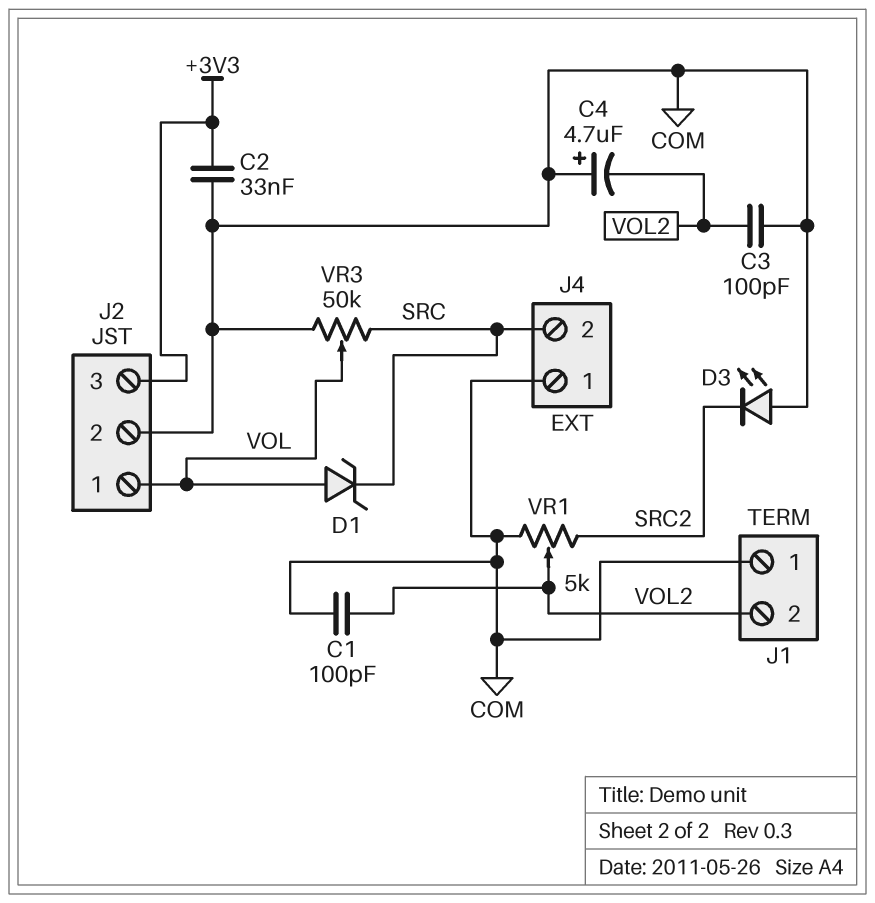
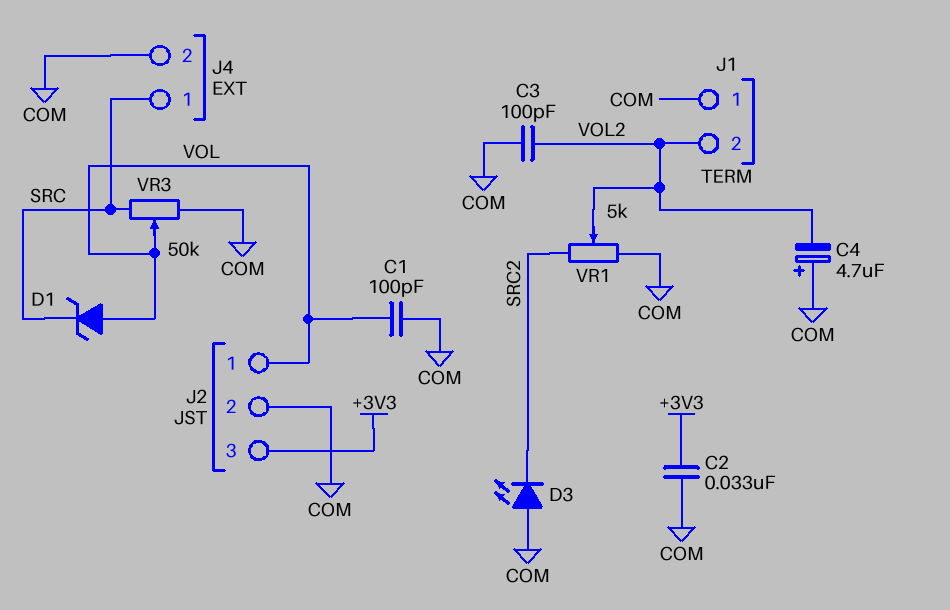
C1: 100pF (COM, VOL2) -> 100pF (COM, VOL)
J4 pin 1: COM -> SRC
J4 pin 2: SRC -> COM

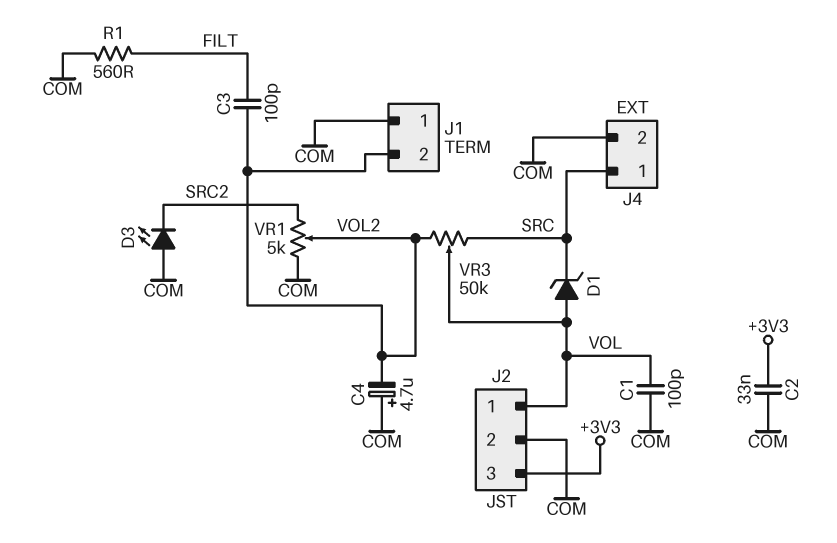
C3: 100pF (COM, VOL2) -> 100pF (FILT, VOL2)
R1: none -> 560 (COM, FILT)
VR3: 50k (COM, SRC, wiper VOL) -> 50k (SRC, VOL2, wiper VOL)

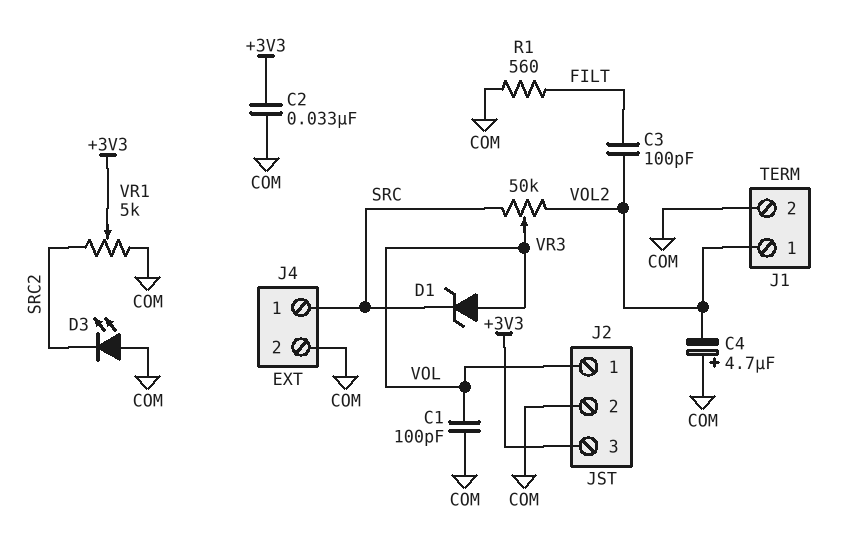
J1 pin 1: COM -> VOL2
J1 pin 2: VOL2 -> COM
VR1: 5k (COM, SRC2, wiper VOL2) -> 5k (COM, SRC2, wiper +3V3)

